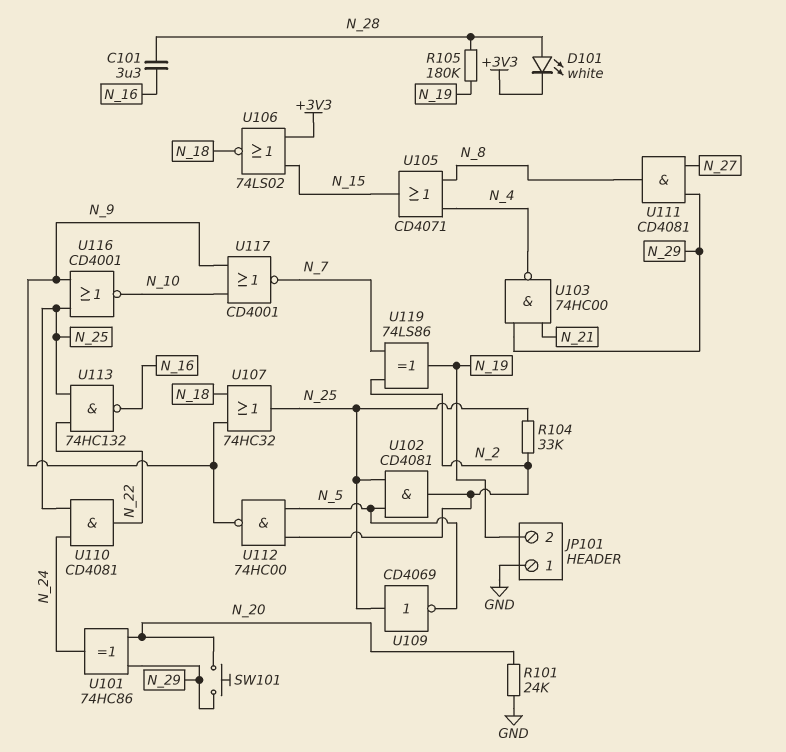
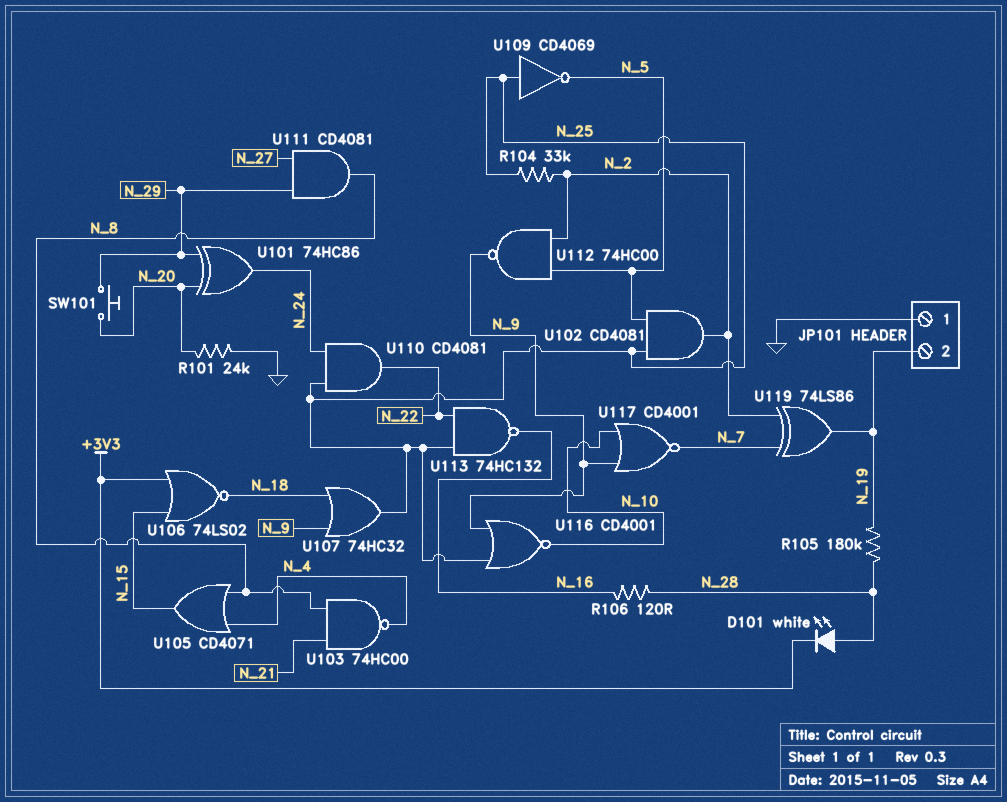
C101: 3.3uF (N_16, N_28) -> none
R106: none -> 120 (N_16, N_28)
U103: NAND 74HC00 (in N_21, in N_29, out N_4) -> NAND 74HC00 (in N_8, in N_21, out N_4)

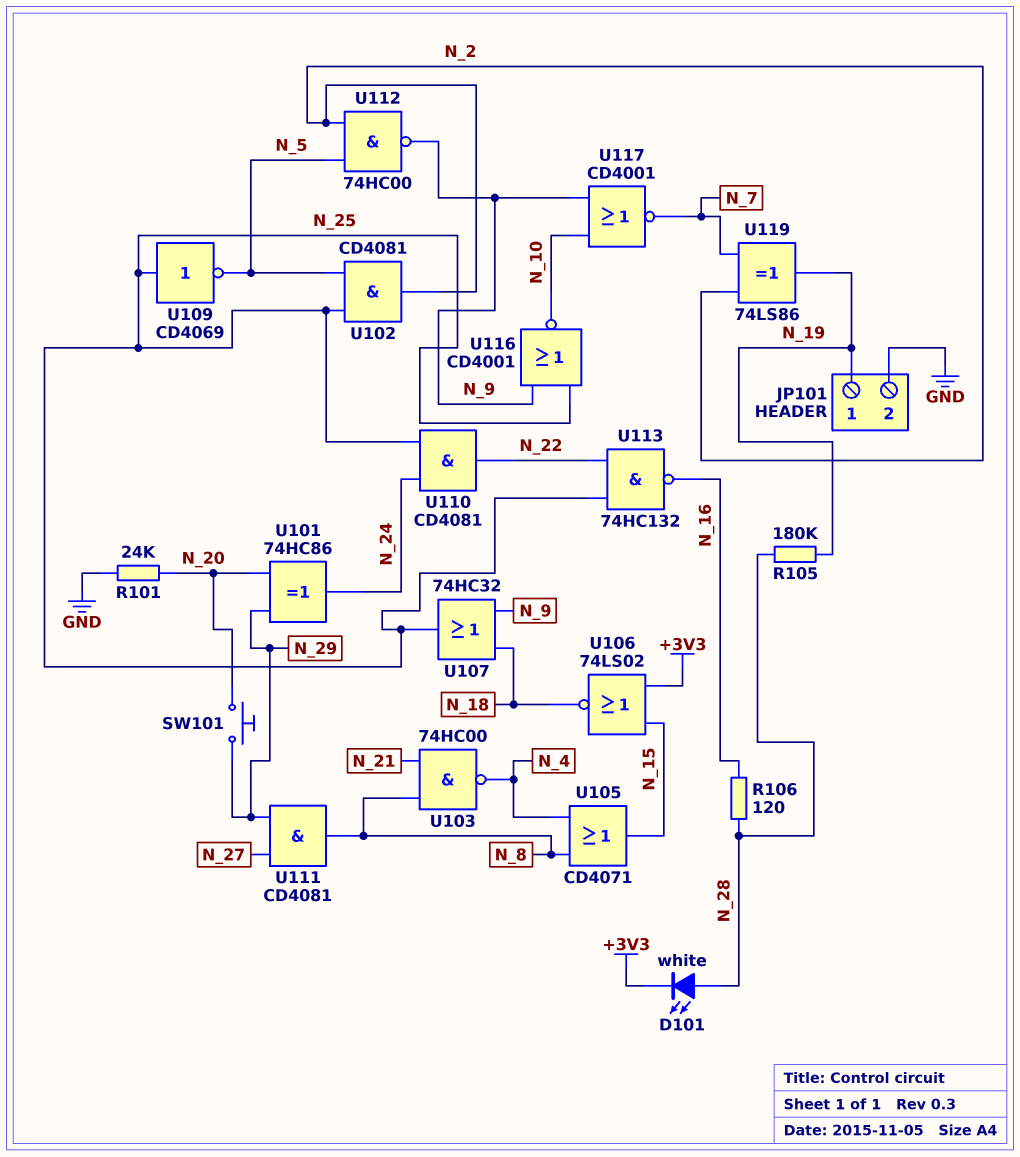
JP101 pin 1: GND -> N_19
JP101 pin 2: N_19 -> GND
R104: 33k (N_2, N_25) -> none

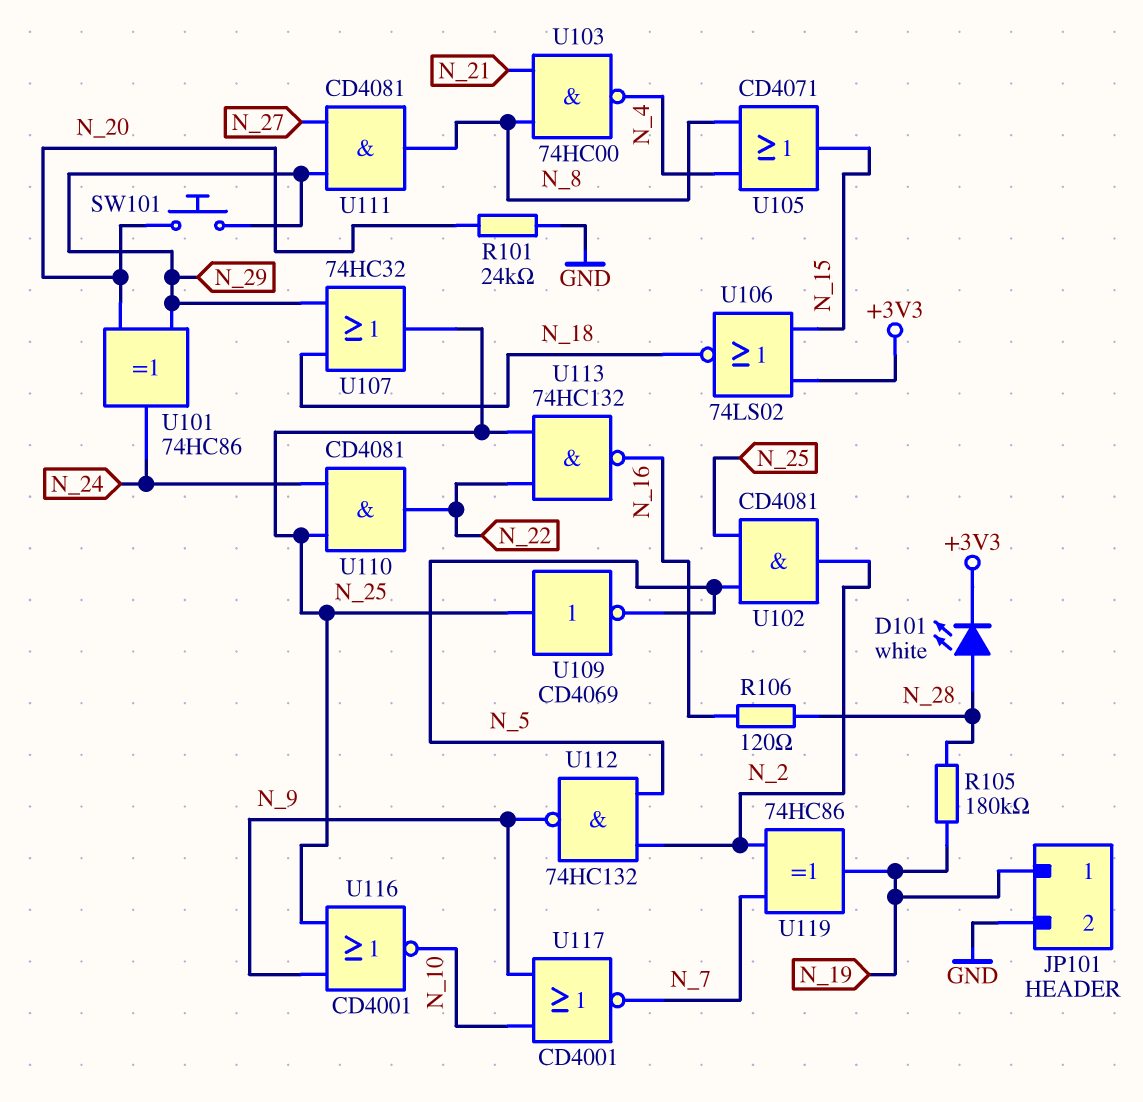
U107: OR 74HC32 (in N_9, in N_18, out N_25) -> OR 74HC32 (in N_18, in N_29, out N_25)
U112: NAND 74HC00 (in N_2, in N_5, out N_9) -> NAND 74HC132 (in N_2, in N_5, out N_9)
U119: XOR 74LS86 (in N_2, in N_7, out N_19) -> XOR 74HC86 (in N_2, in N_7, out N_19)

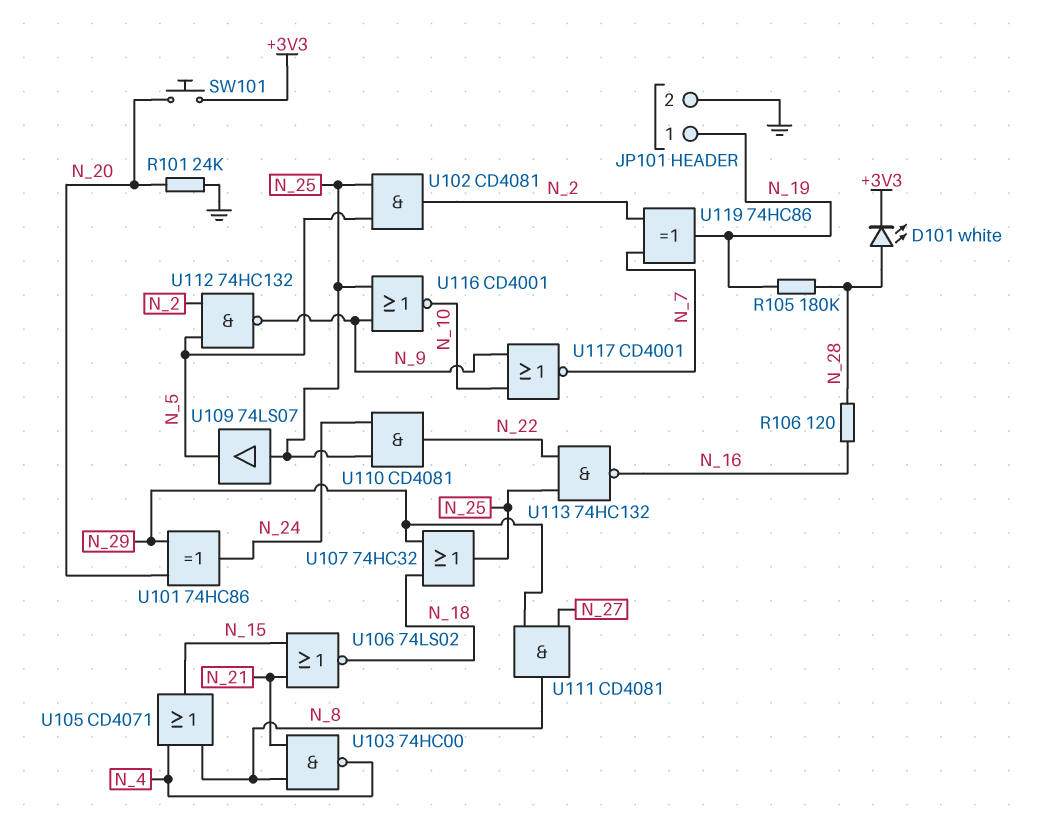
SW101: button (N_20, N_29) -> button (+3V3, N_20)
U106: NOR 74LS02 (in +3V3, in N_15, out N_18) -> NOR 74LS02 (in N_15, in N_21, out N_18)
U109: NOT CD4069 (in N_25, out N_5) -> buffer 74LS07 (in N_25, out N_5)

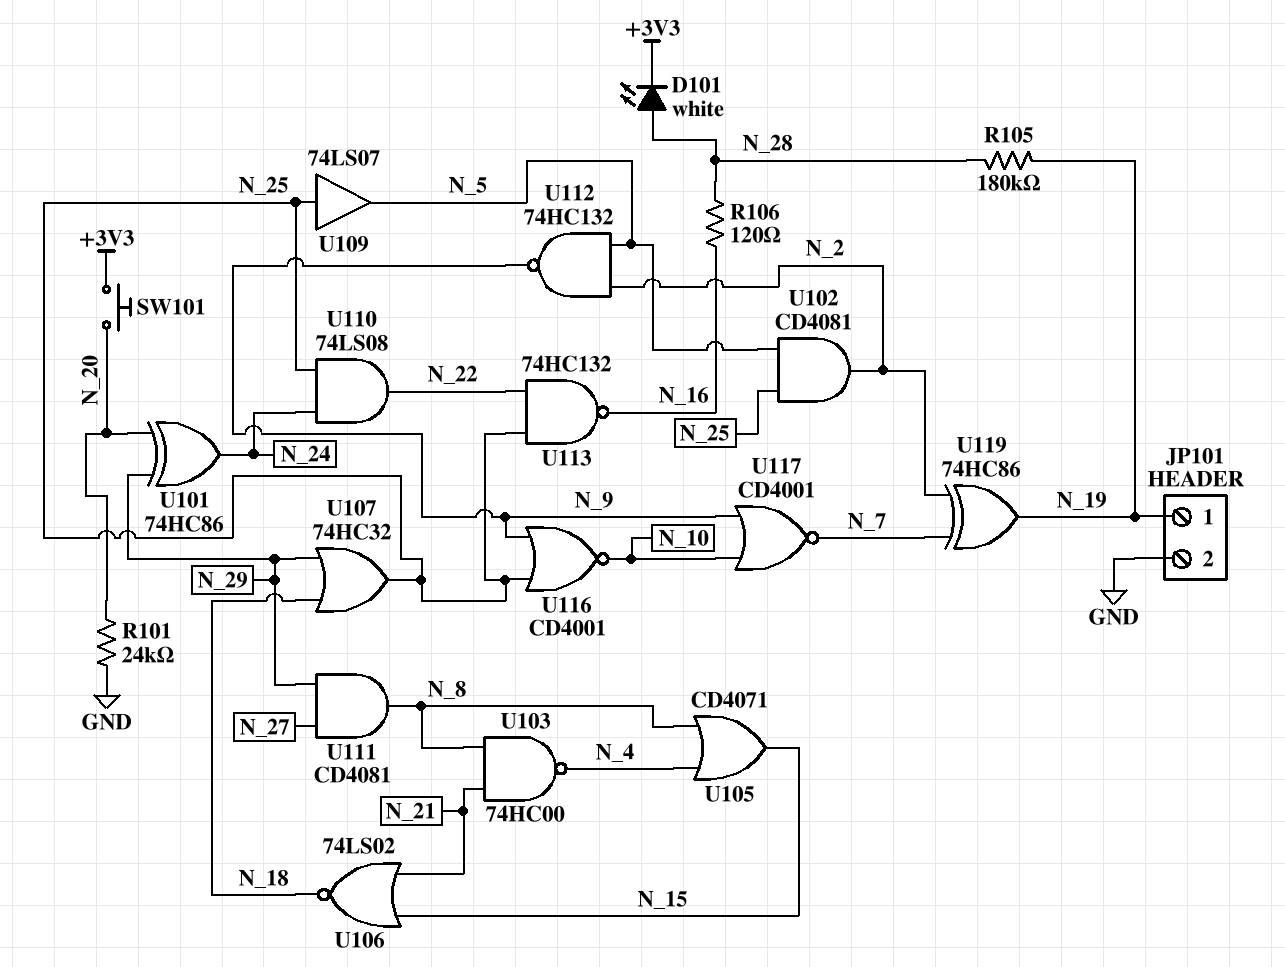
U110: AND CD4081 (in N_24, in N_25, out N_22) -> AND 74LS08 (in N_24, in N_25, out N_22)

